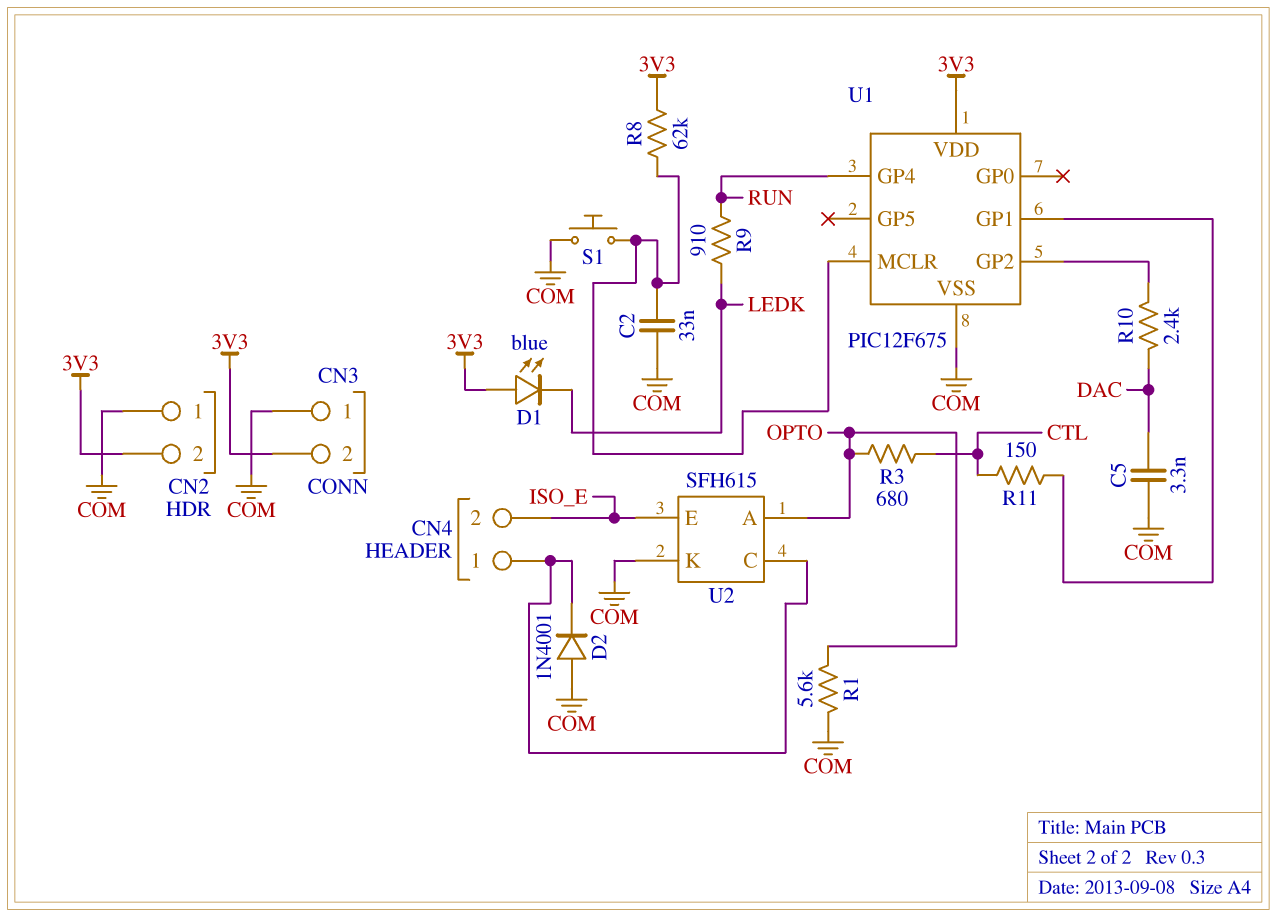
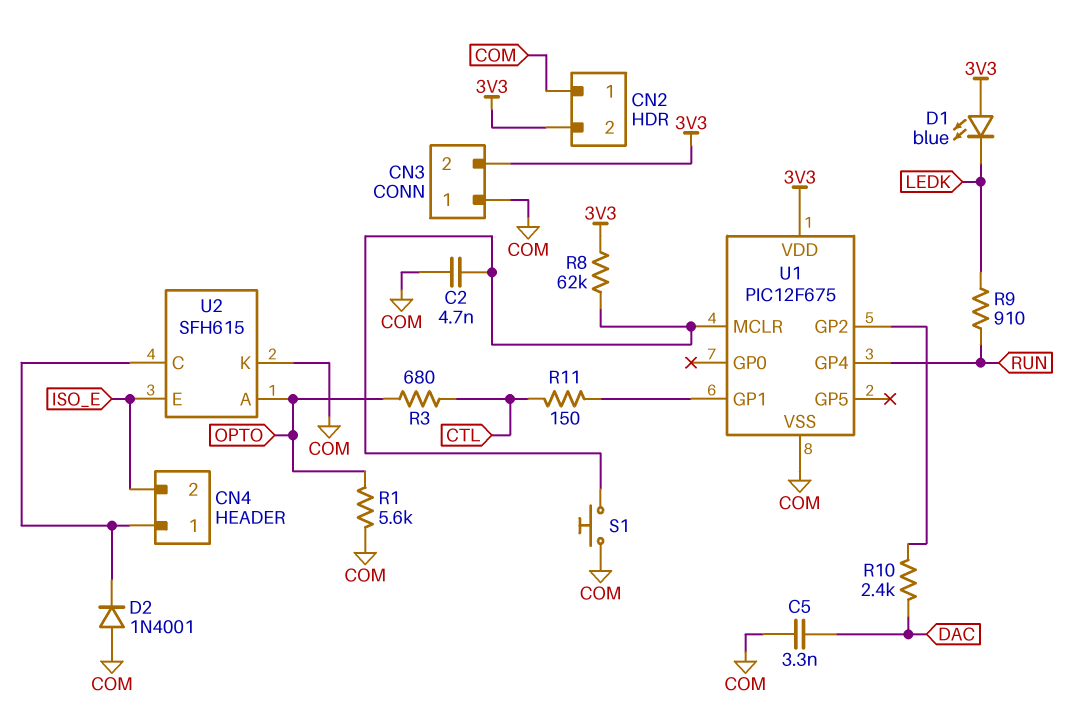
C2: 33nF (COM, U1/MCLR) -> 4.7nF (COM, U1/MCLR)

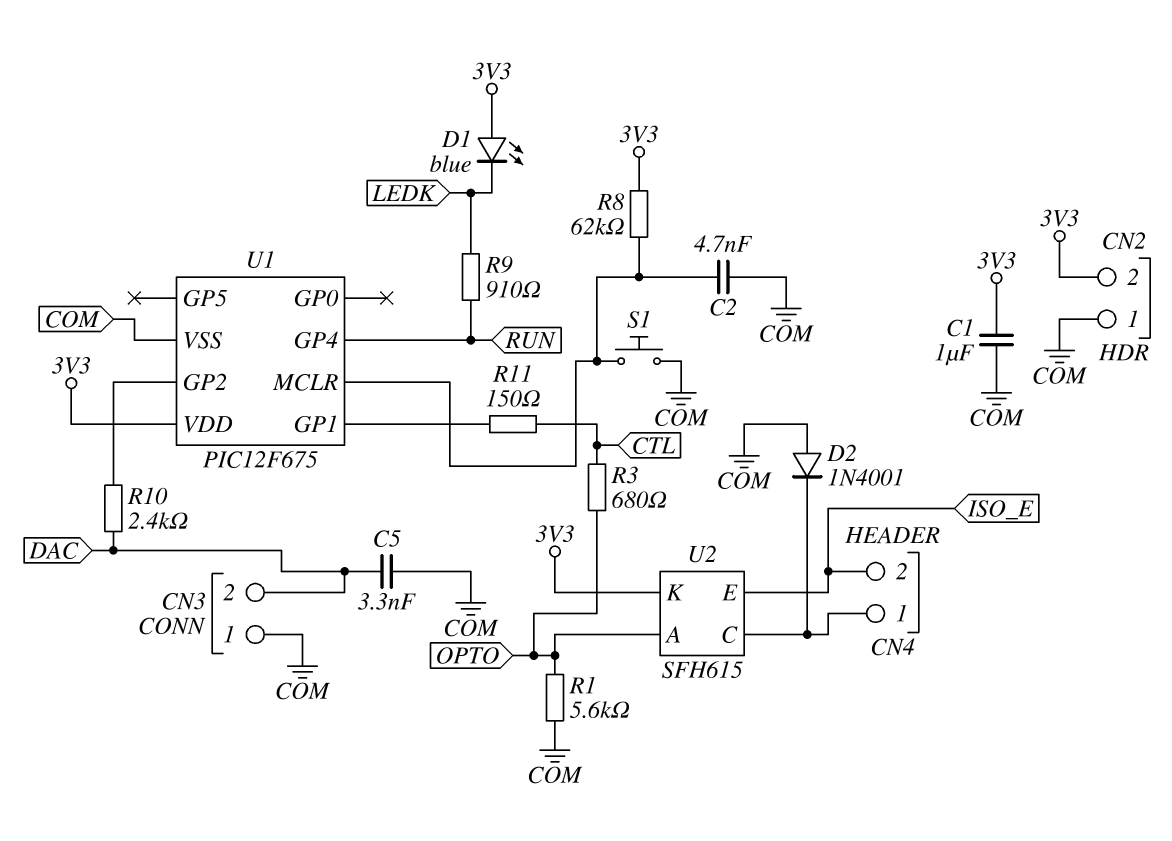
C1: none -> 1uF (3V3, COM)
CN3 pin 2: 3V3 -> DAC
U2 pin K: COM -> 3V3

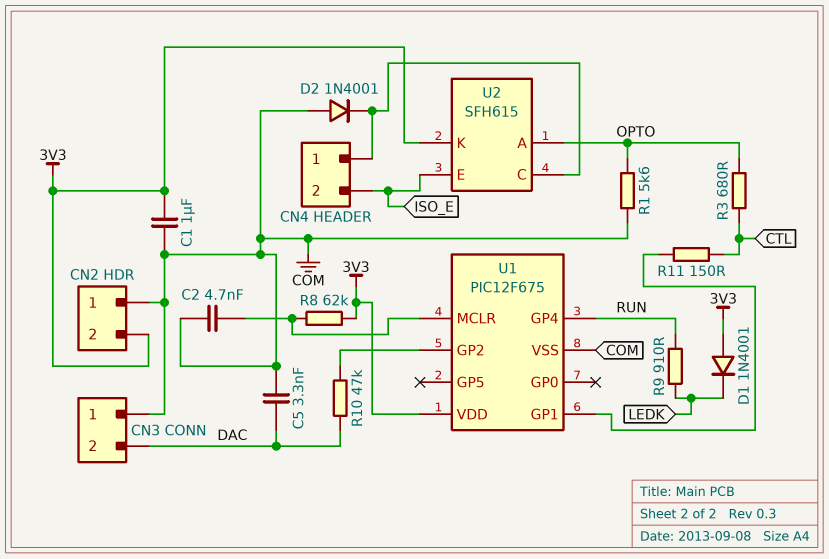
D1: LED blue (A 3V3, K LEDK) -> diode 1N4001 (A 3V3, K LEDK)
R10: 2.4k (DAC, U1/GP2) -> 47k (DAC, U1/GP2)
S1: button (COM, U1/MCLR) -> none

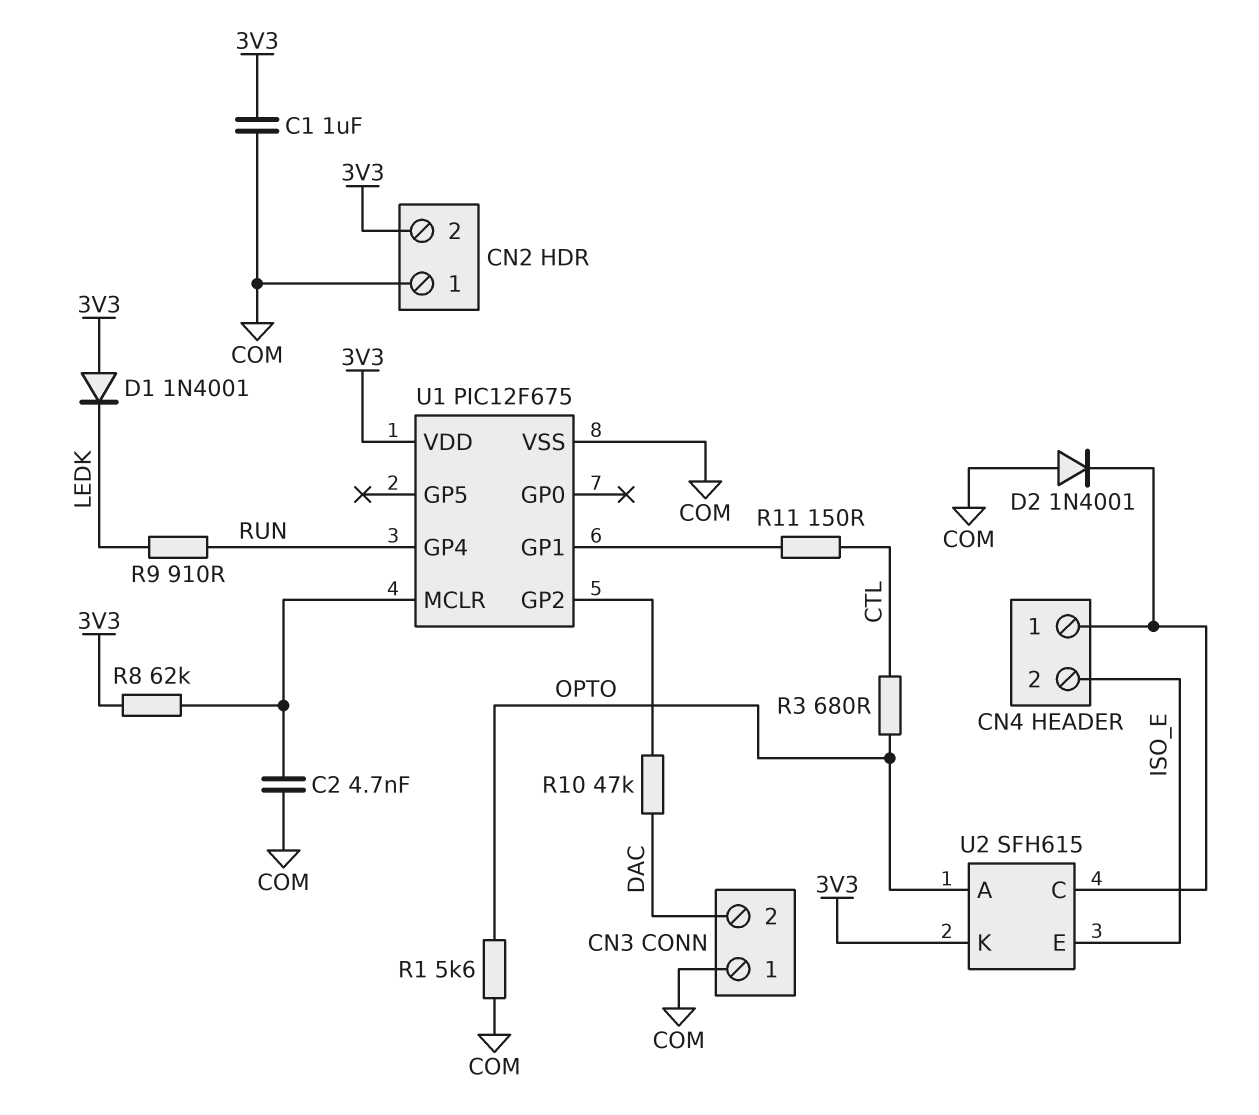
C5: 3.3nF (COM, DAC) -> none

